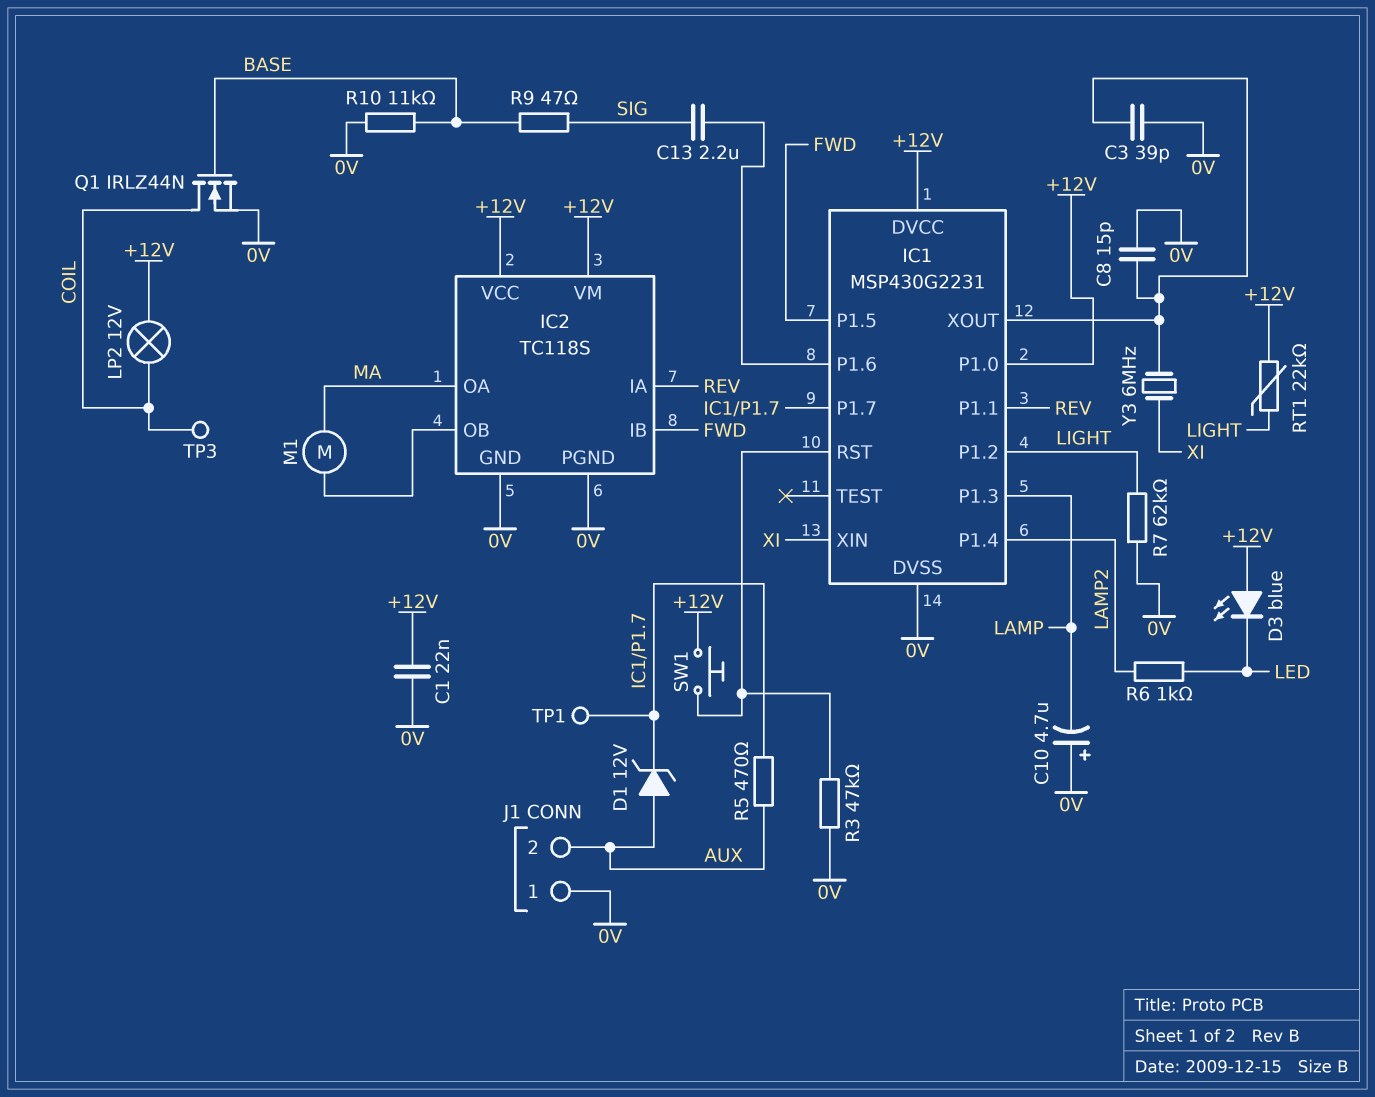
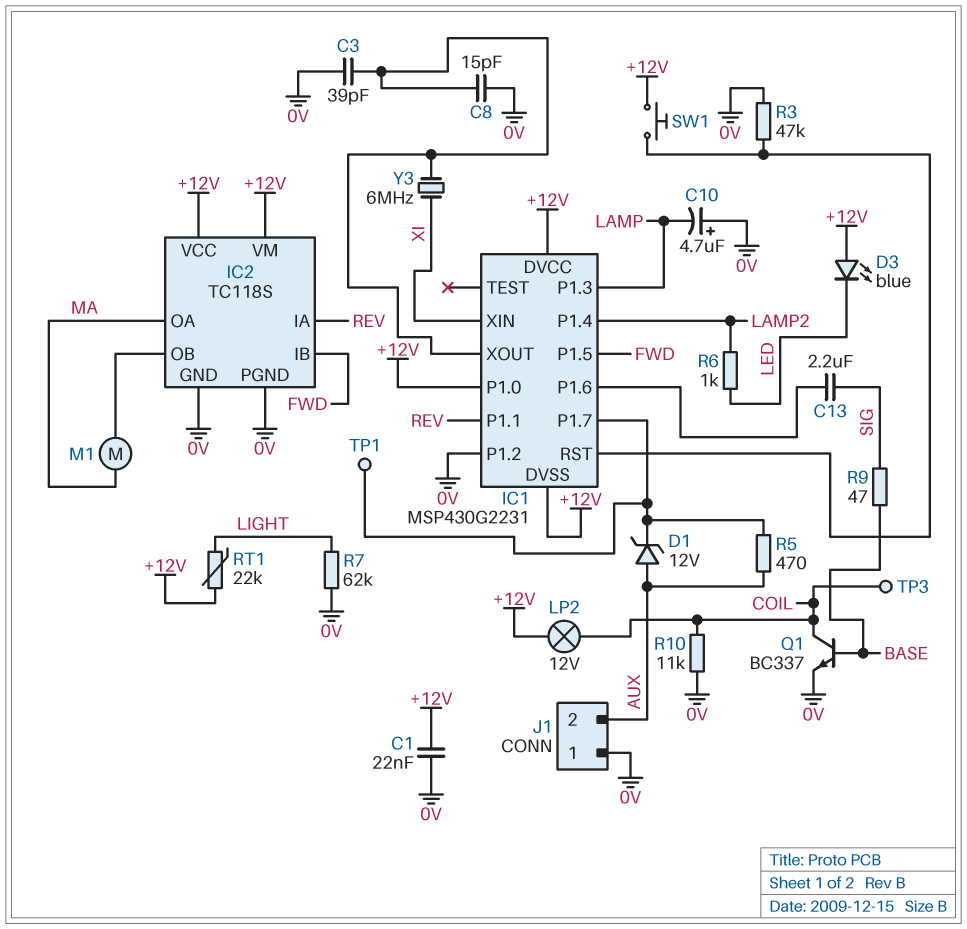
IC1 pin DVSS: 0V -> +12V
IC1 pin P1.2: LIGHT -> 0V
Q1: NMOS IRLZ44N (G BASE, D COIL, S 0V) -> NPN BC337 (B BASE, C COIL, E 0V)
R10: 11k (0V, BASE) -> 11k (0V, COIL)

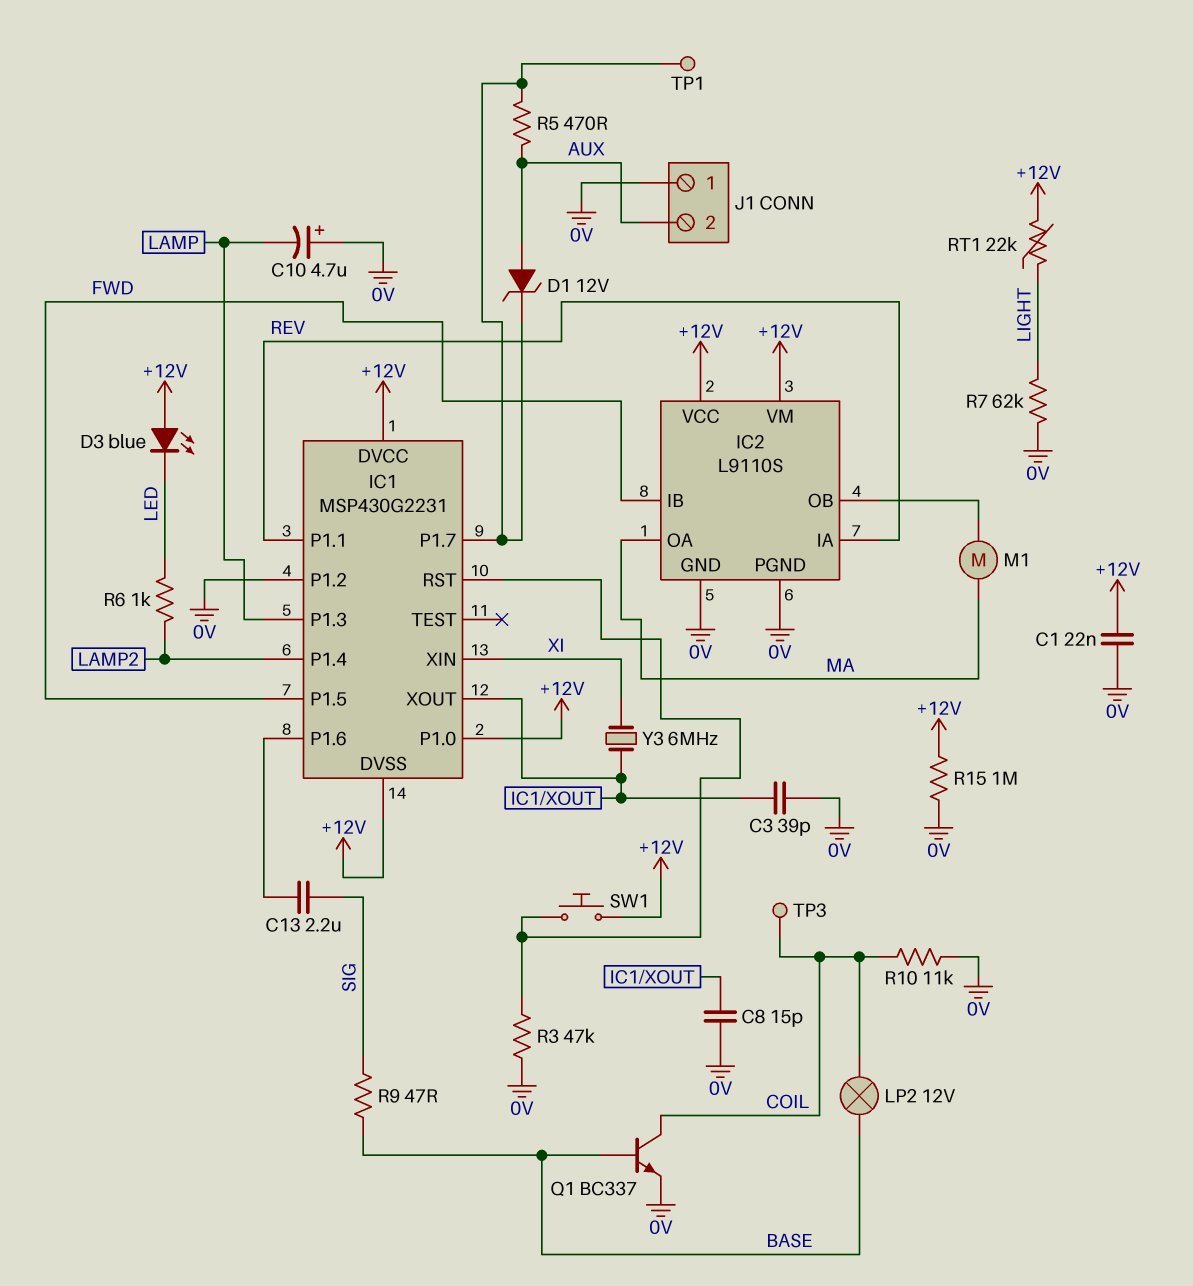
IC2: TC118S -> L9110S
LP2: lamp 12V (+12V, COIL) -> lamp 12V (BASE, COIL)
R15: none -> 1M (+12V, 0V)

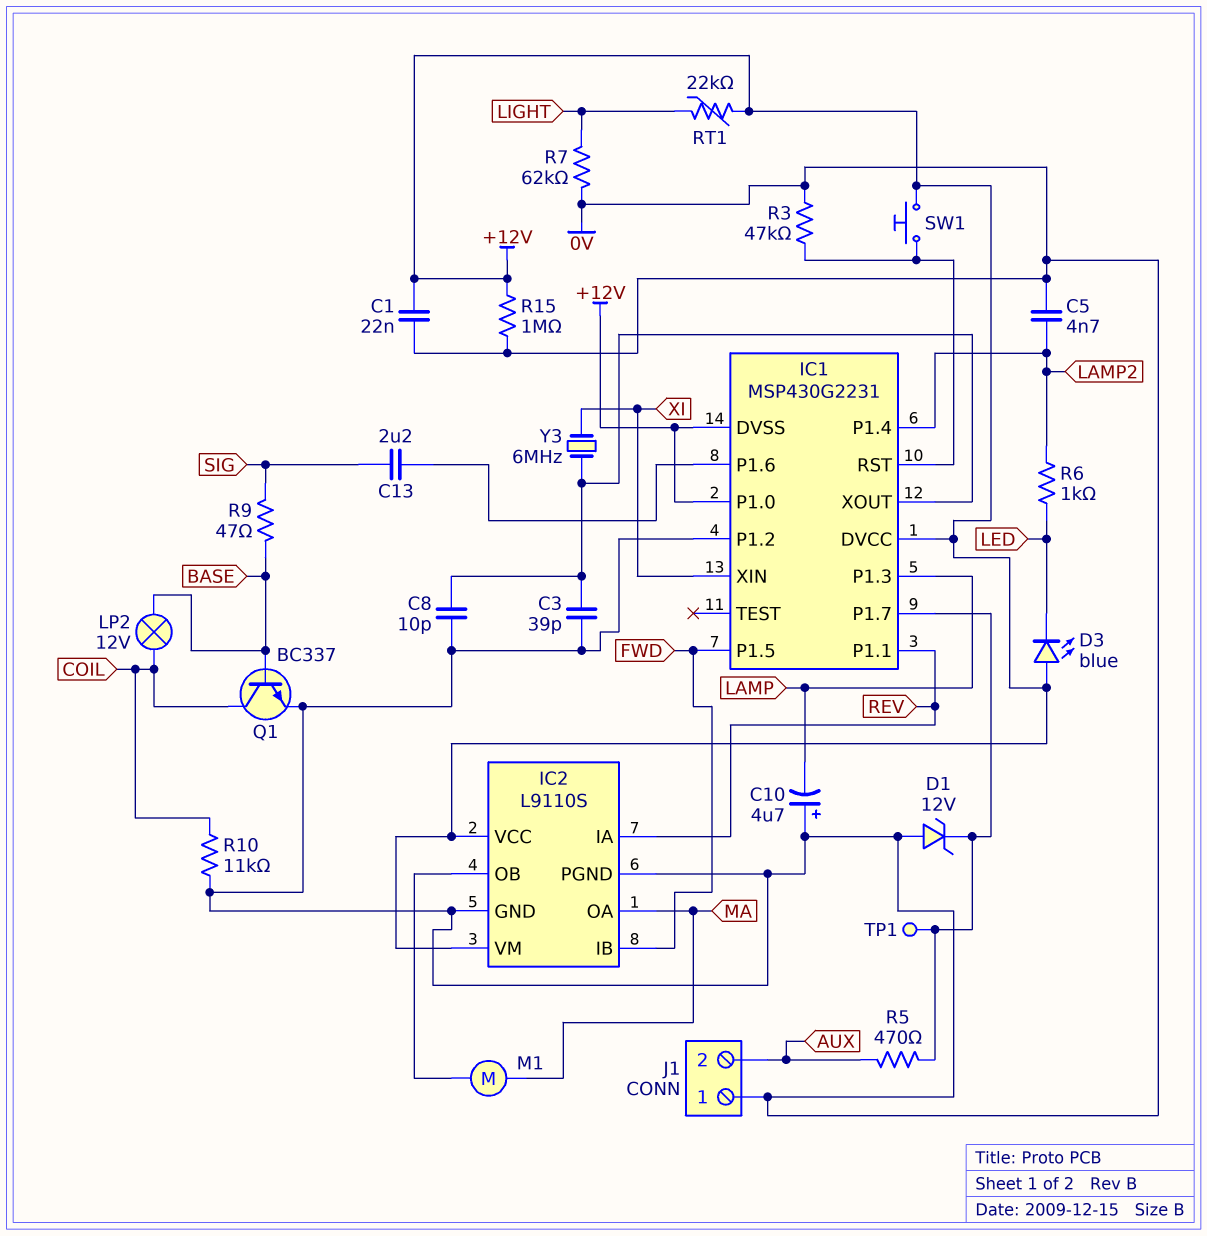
C5: none -> 4.7nF (0V, LAMP2)
C8: 15pF (0V, IC1/XOUT) -> 10pF (0V, IC1/XOUT)
D1: zener 12V (A AUX, K IC1/P1.7) -> zener 12V (A 0V, K IC1/P1.7)
TP3: test point (COIL) -> none

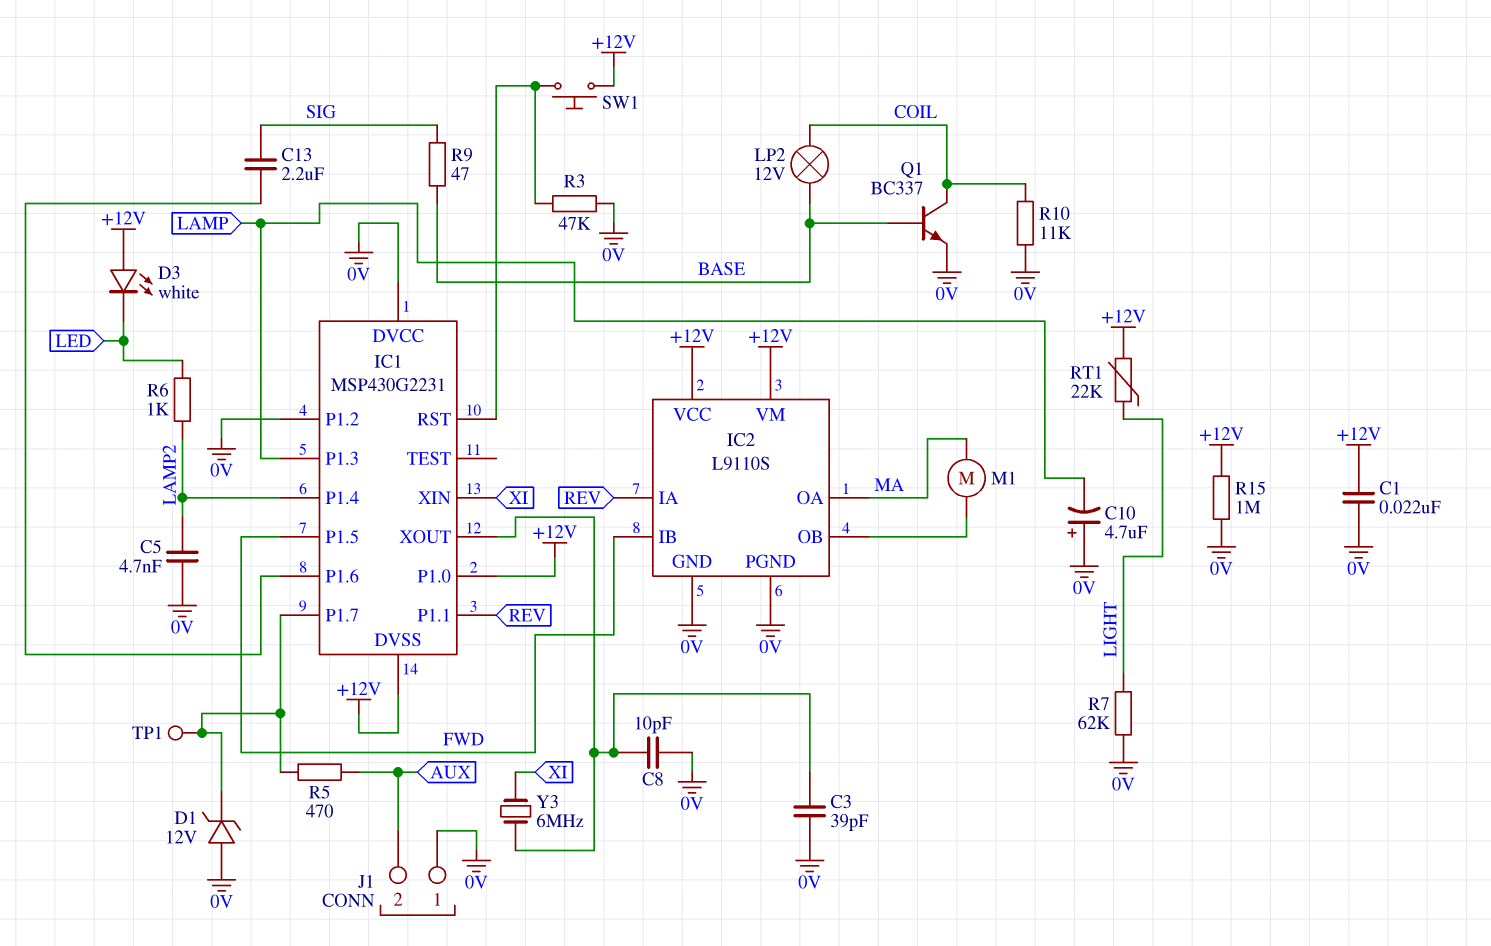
D3: LED blue (A +12V, K LED) -> LED white (A +12V, K LED)
IC1 pin DVCC: +12V -> 0V

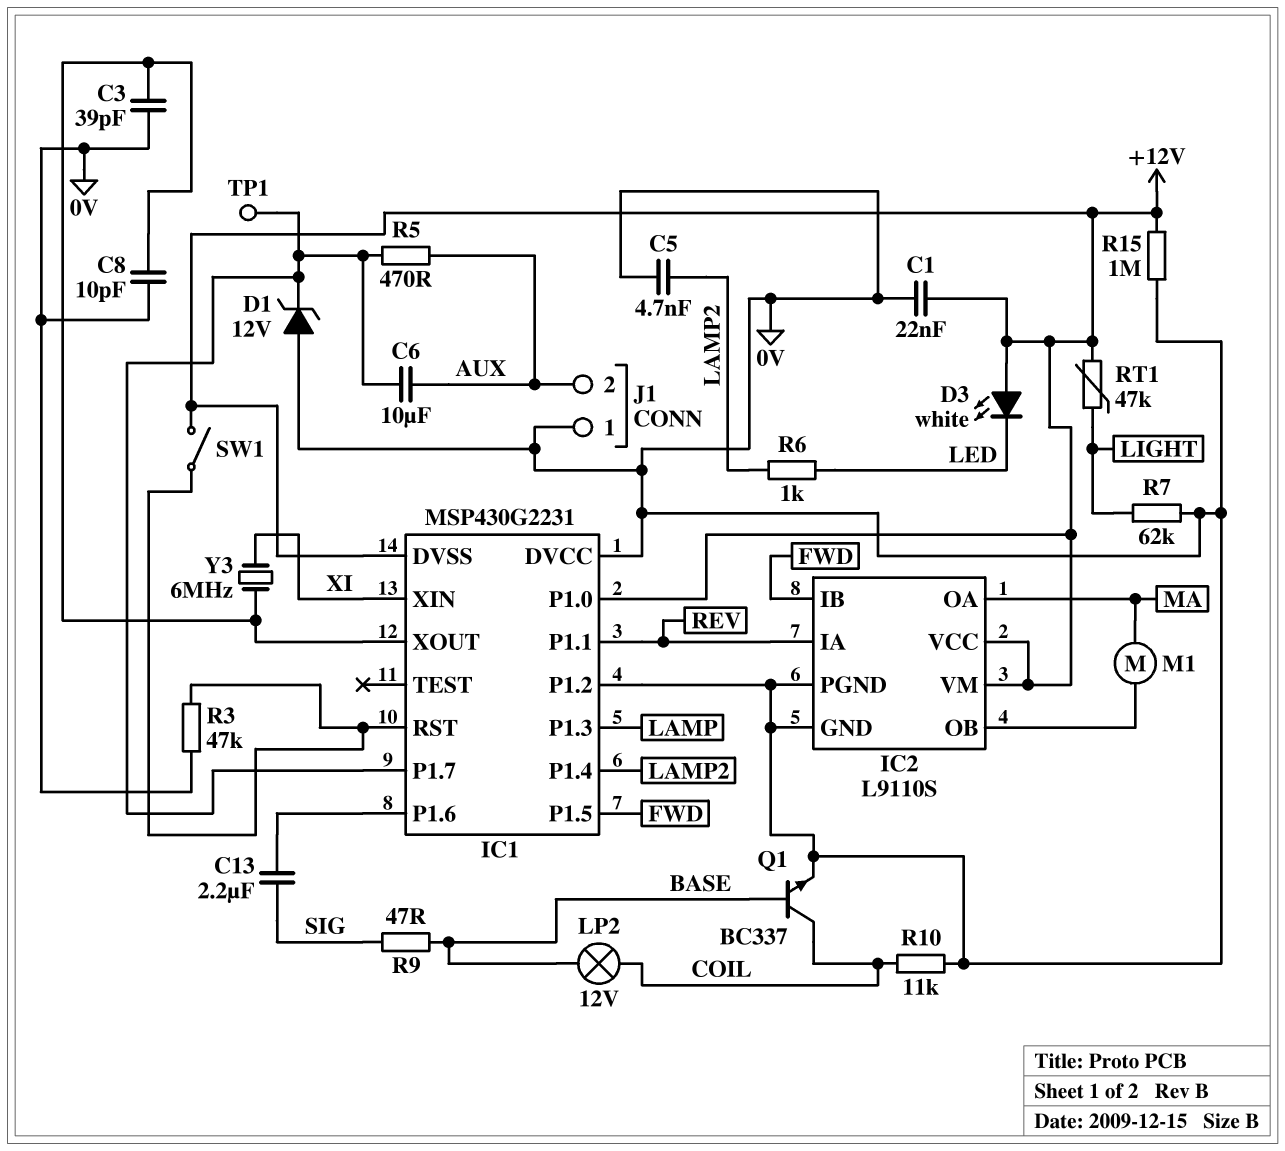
C6: none -> 10uF (AUX, IC1/P1.7)
C10: 4.7uF (plus 0V, minus LAMP) -> none
RT1: 22k (+12V, LIGHT) -> 47k (+12V, LIGHT)
SW1: button (+12V, IC1/RST) -> switch (+12V, IC1/RST)

